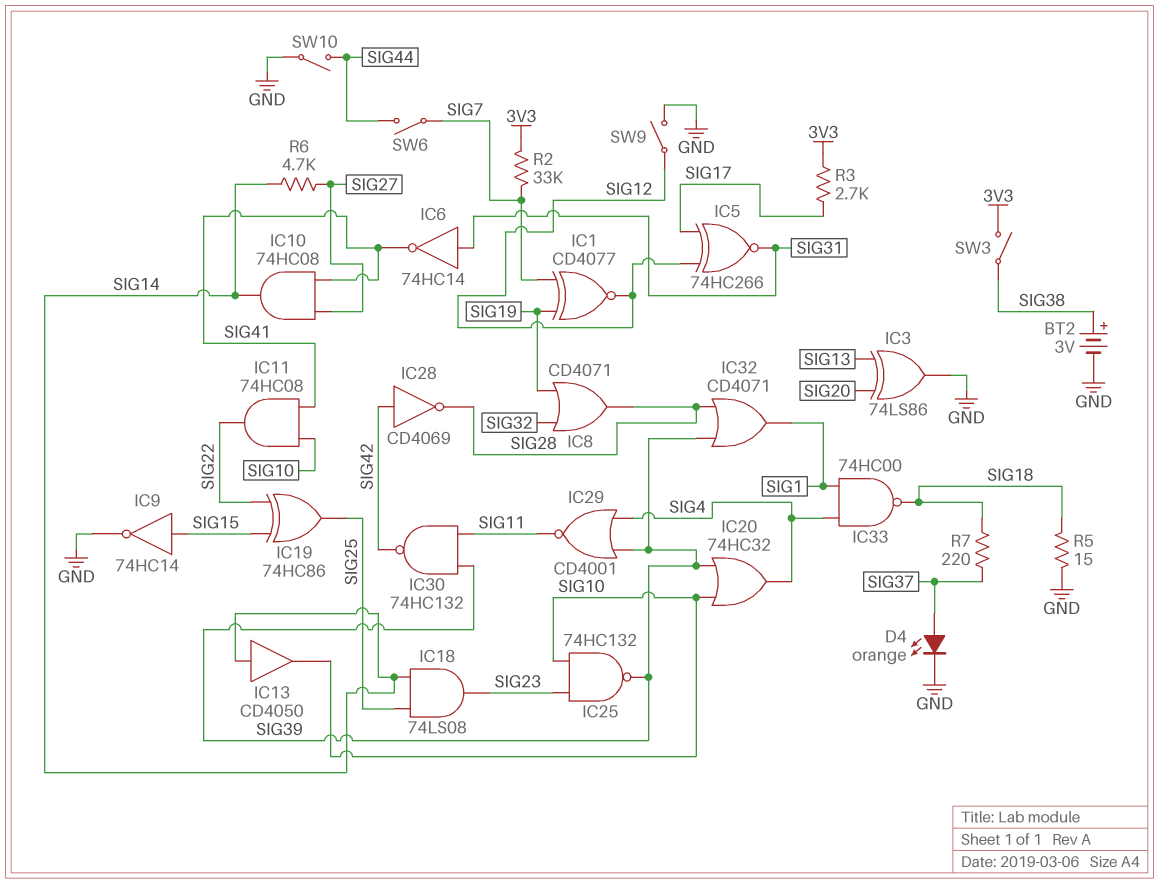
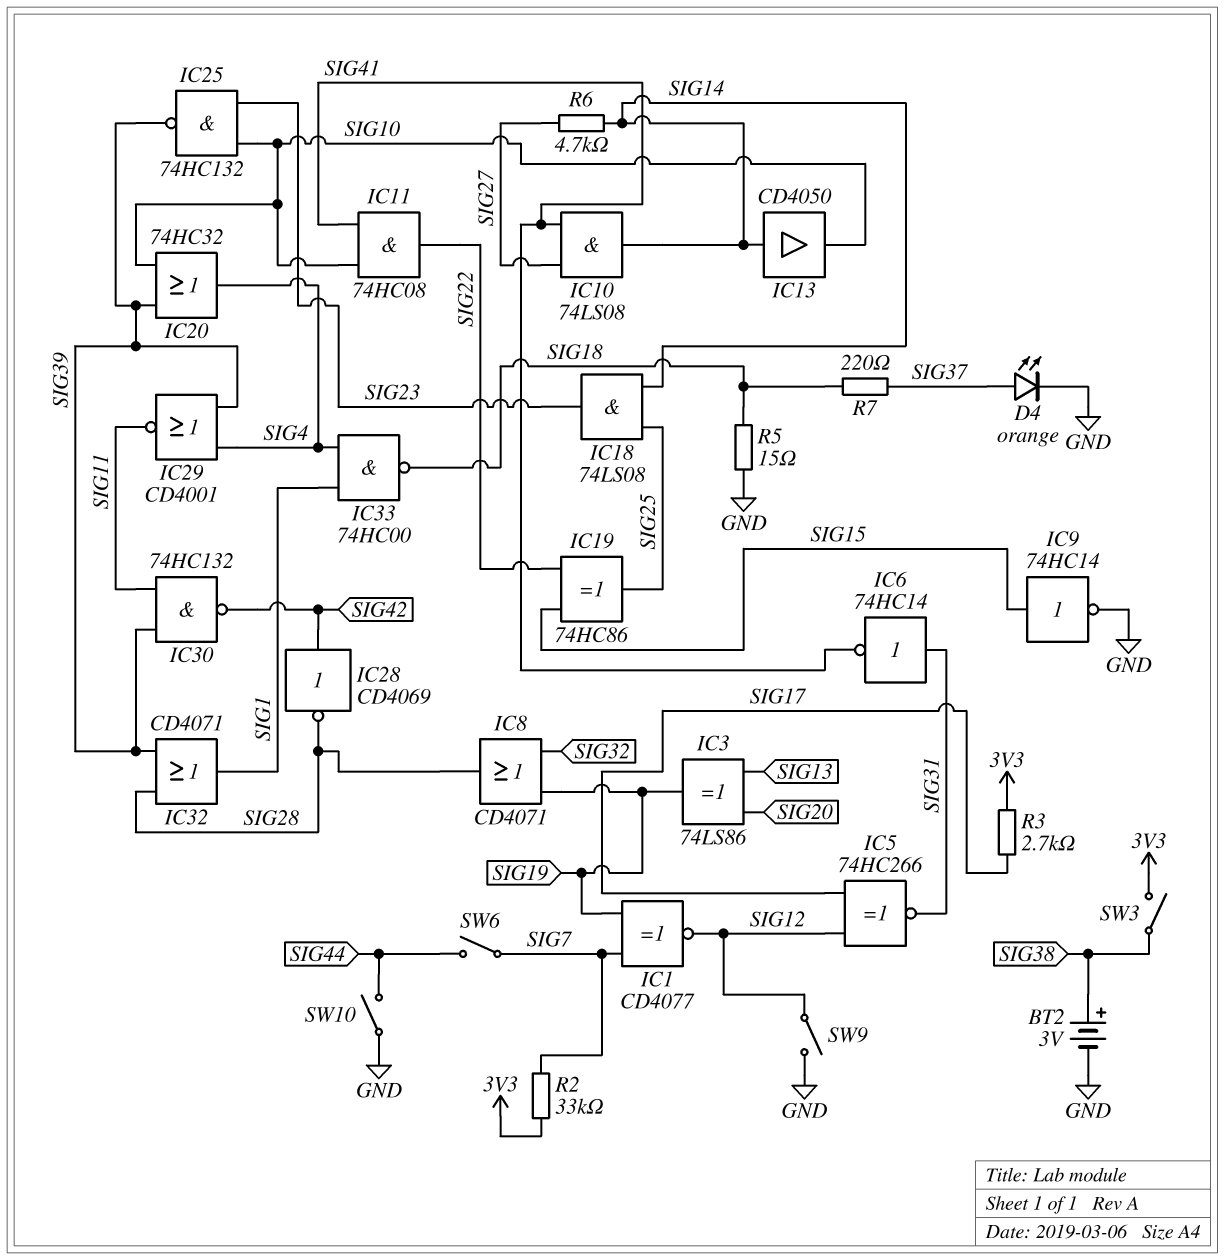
IC3: XOR 74LS86 (in SIG13, in SIG20, out GND) -> XOR 74LS86 (in SIG13, in SIG20, out SIG19)
IC10: AND 74HC08 (in SIG27, in SIG41, out SIG14) -> AND 74LS08 (in SIG27, in SIG41, out SIG14)

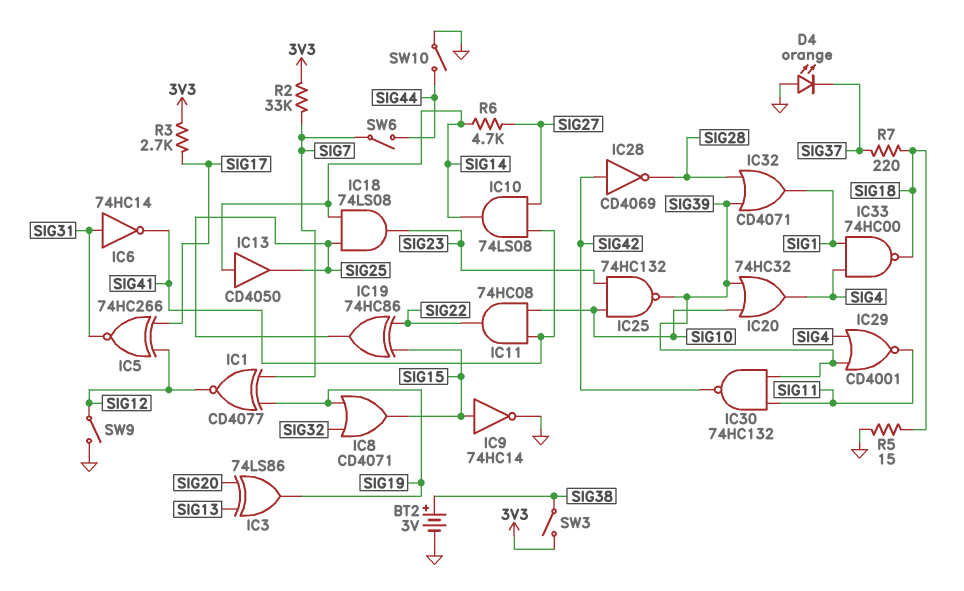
D4: LED orange (A SIG37, K GND) -> LED orange (A GND, K SIG37)
IC8: OR CD4071 (in SIG19, in SIG32, out SIG28) -> OR CD4071 (in SIG19, in SIG32, out SIG15)
IC13: buffer CD4050 (in SIG14, out SIG10) -> buffer CD4050 (in SIG14, out SIG25)

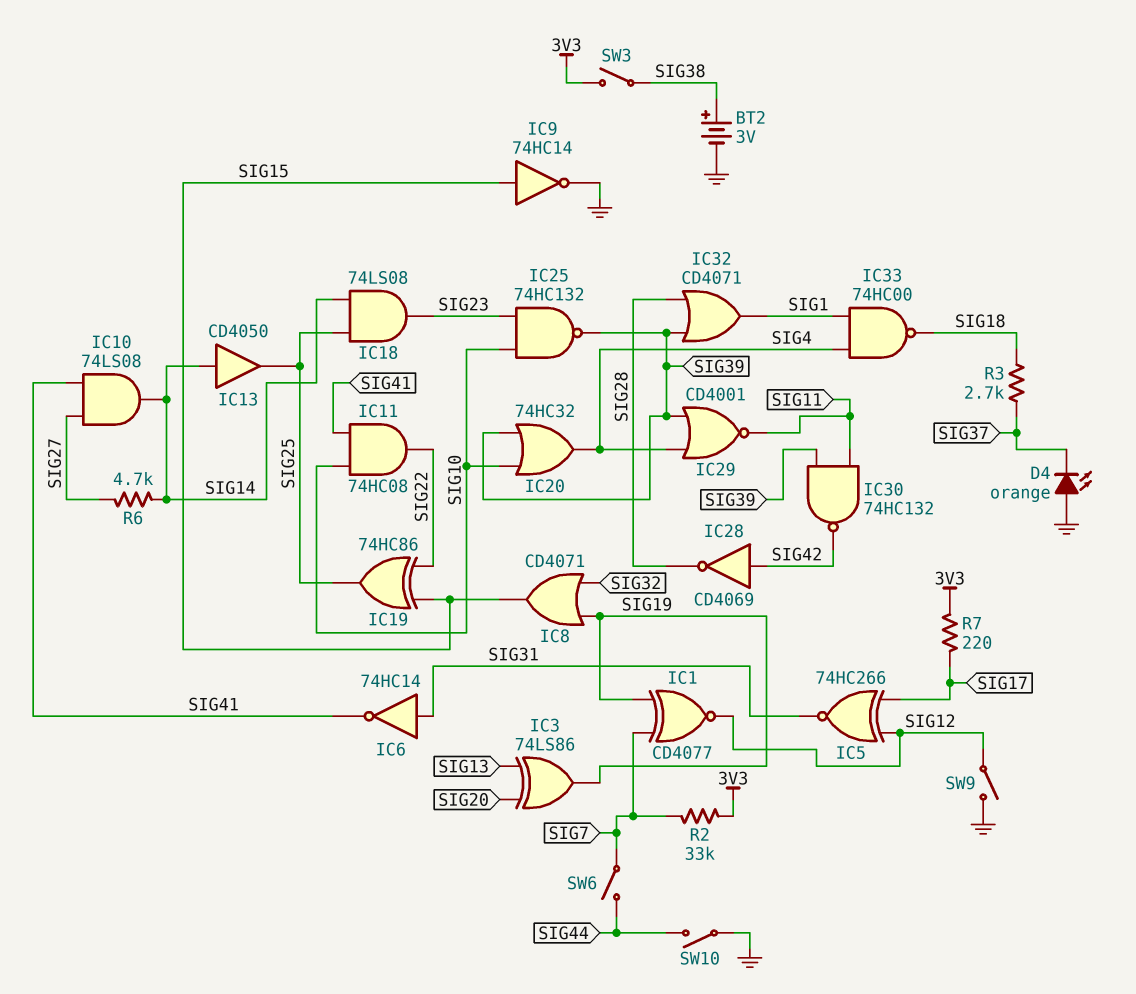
R3: 2.7k (3V3, SIG17) -> 2.7k (SIG18, SIG37)
R5: 15 (GND, SIG18) -> none
R7: 220 (SIG18, SIG37) -> 220 (3V3, SIG17)

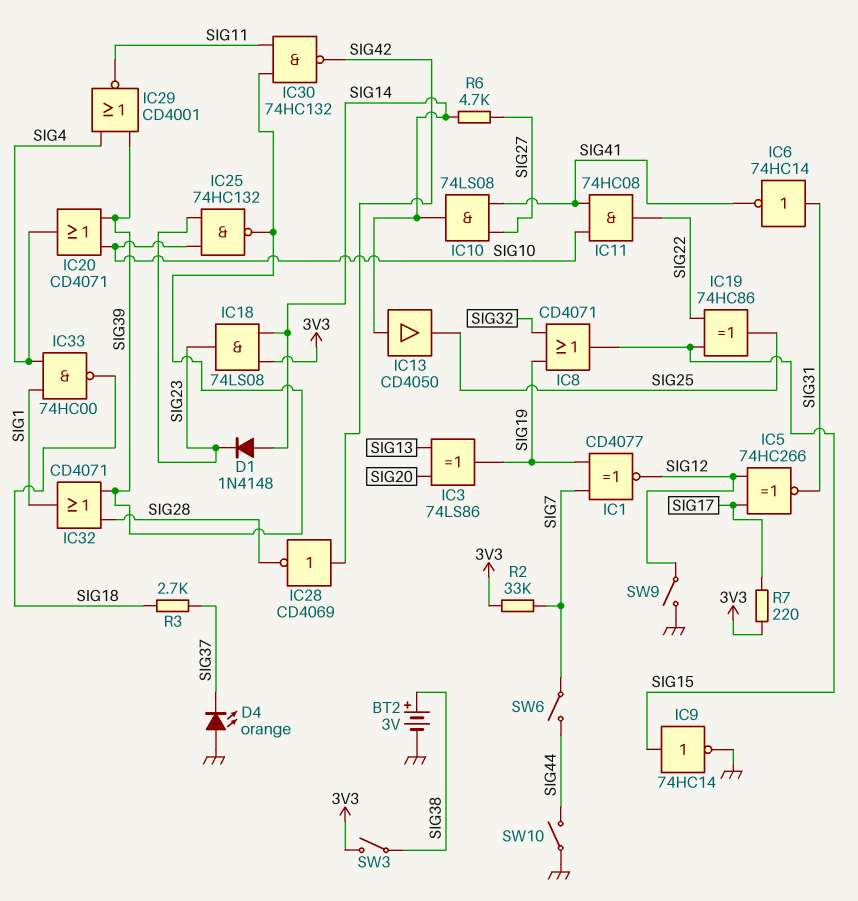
D1: none -> diode 1N4148 (A SIG14, K SIG23)
IC18: AND 74LS08 (in SIG14, in SIG25, out SIG23) -> AND 74LS08 (in 3V3, in SIG14, out SIG23)
IC20: OR 74HC32 (in SIG10, in SIG39, out SIG4) -> OR CD4071 (in SIG10, in SIG39, out SIG4)

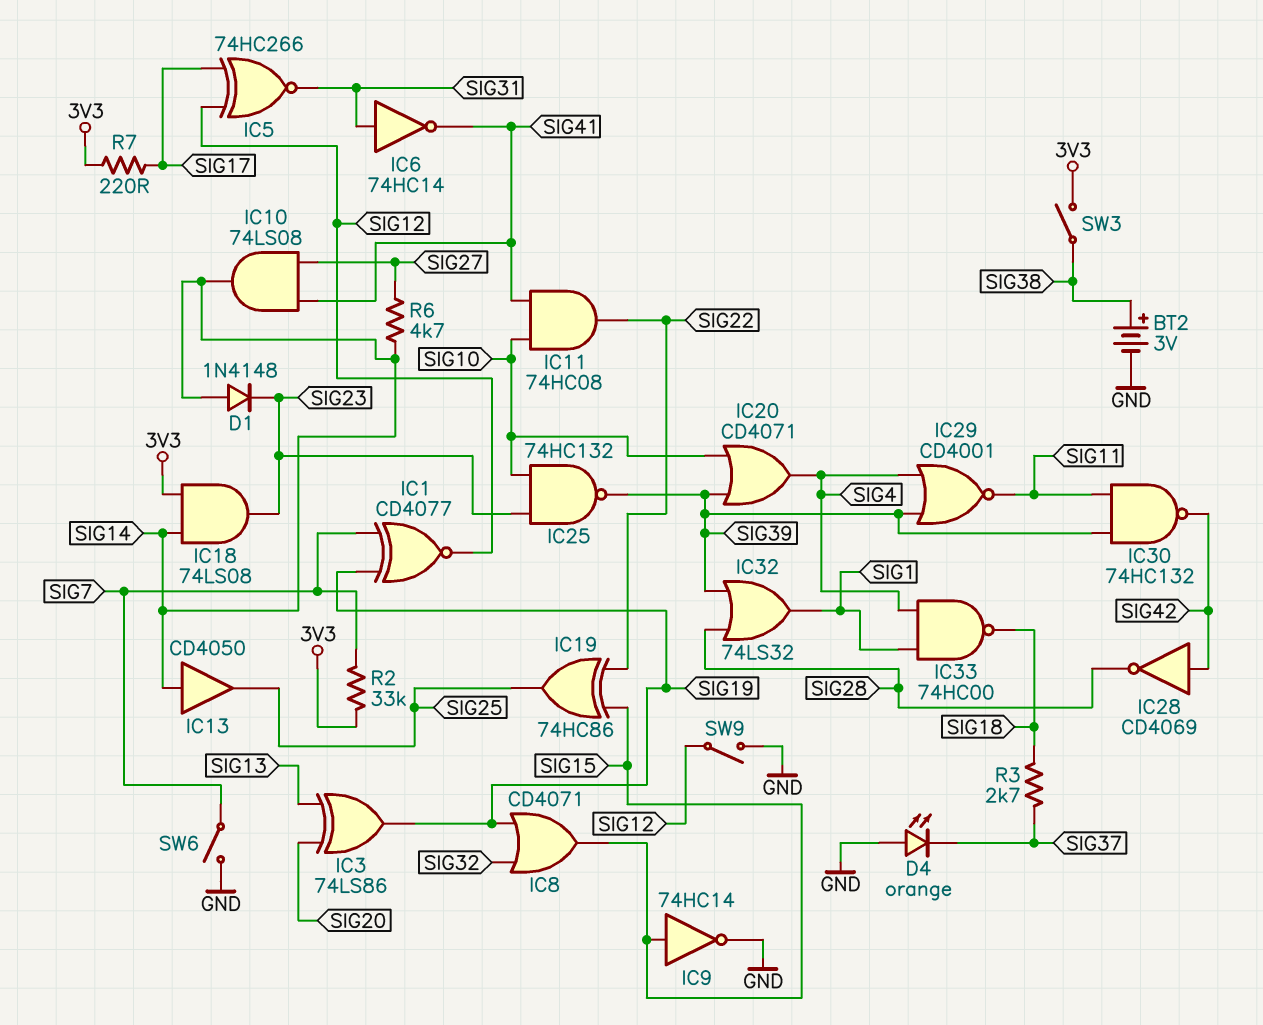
IC32: OR CD4071 (in SIG28, in SIG39, out SIG1) -> OR 74LS32 (in SIG28, in SIG39, out SIG1)
SW6: switch (SIG7, SIG44) -> switch (GND, SIG7)
SW10: switch (GND, SIG44) -> none

